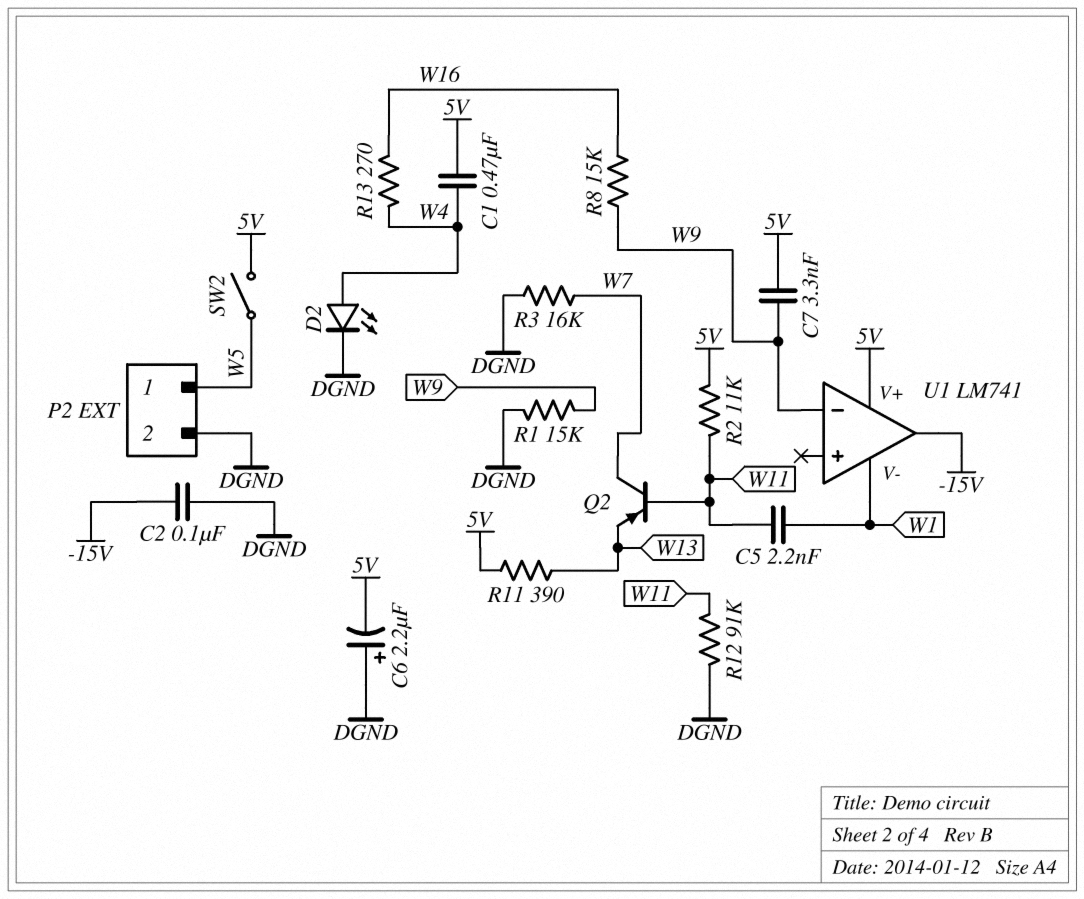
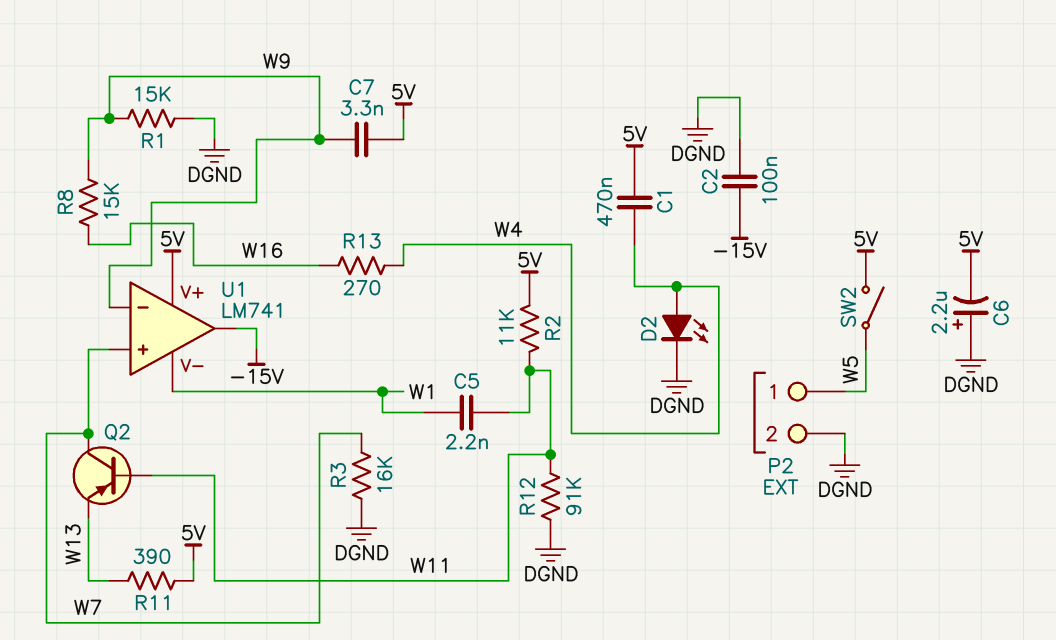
U1 pin in+: none -> W7

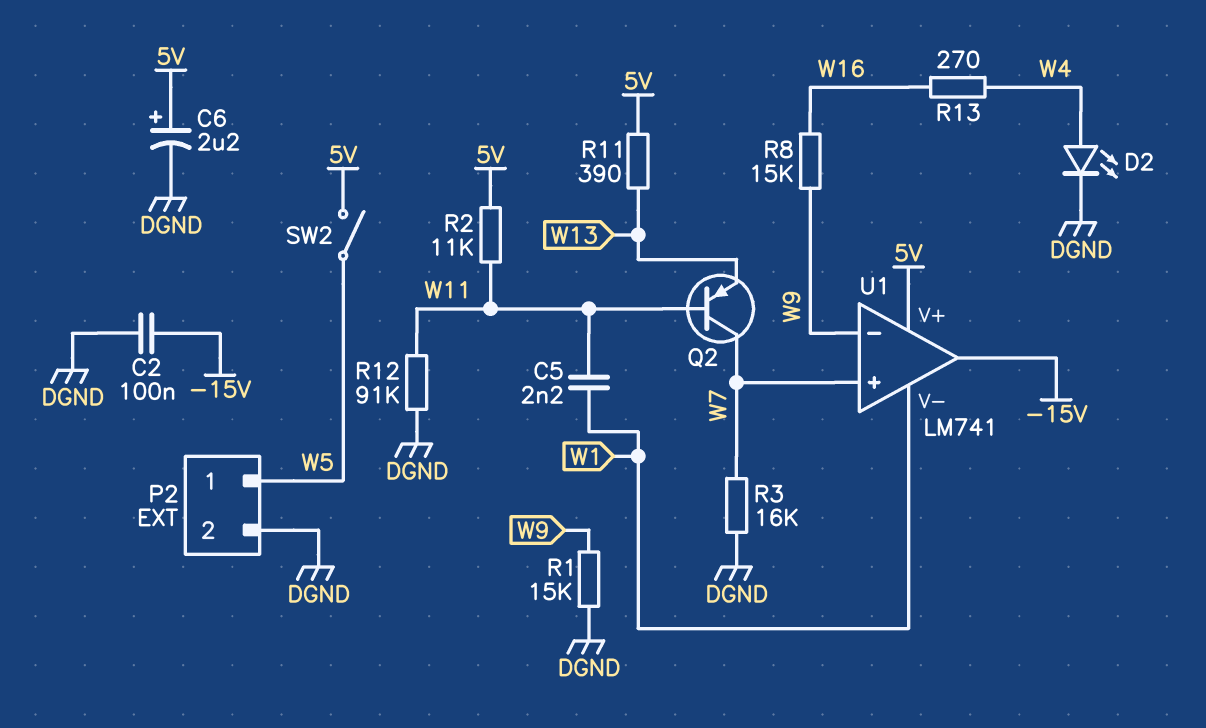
C1: 470nF (5V, W4) -> none
C6: 2.2uF (plus DGND, minus 5V) -> 2.2uF (plus 5V, minus DGND)
C7: 3.3nF (5V, W9) -> none

